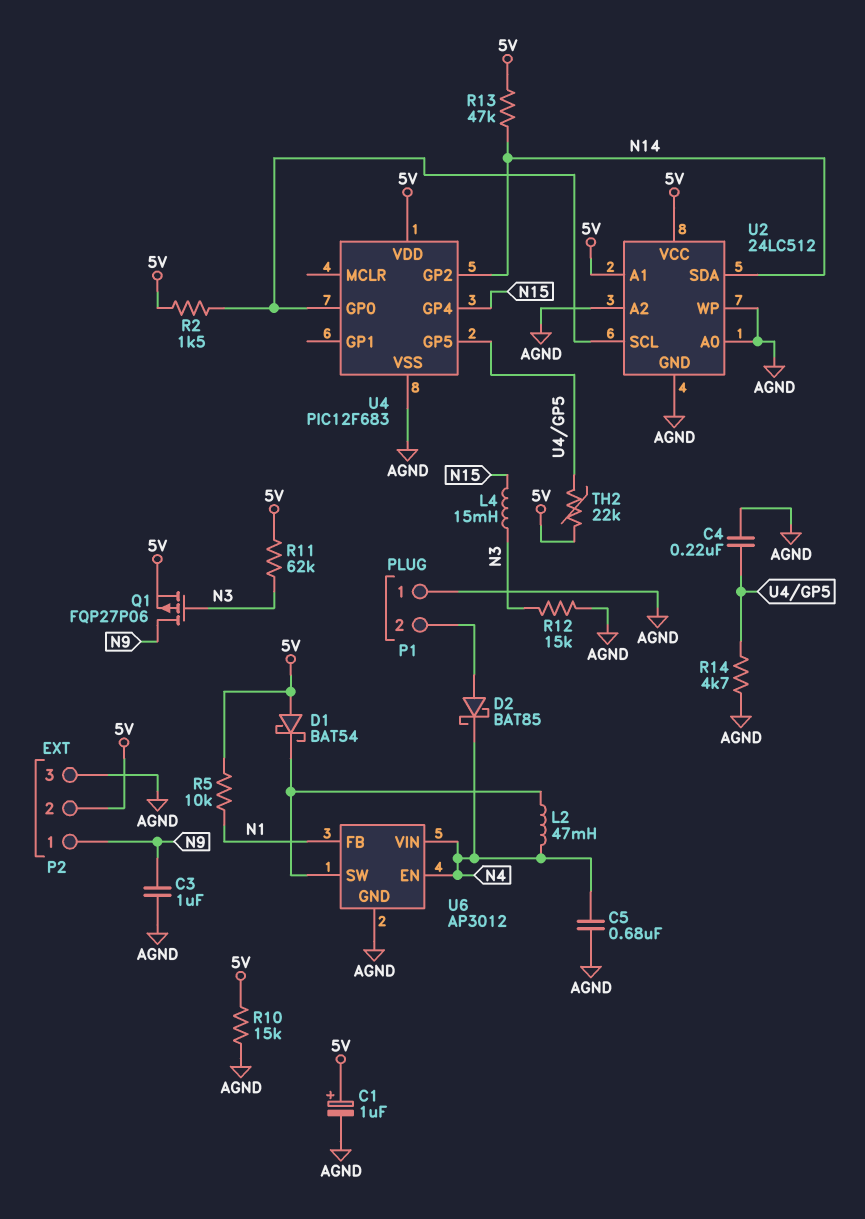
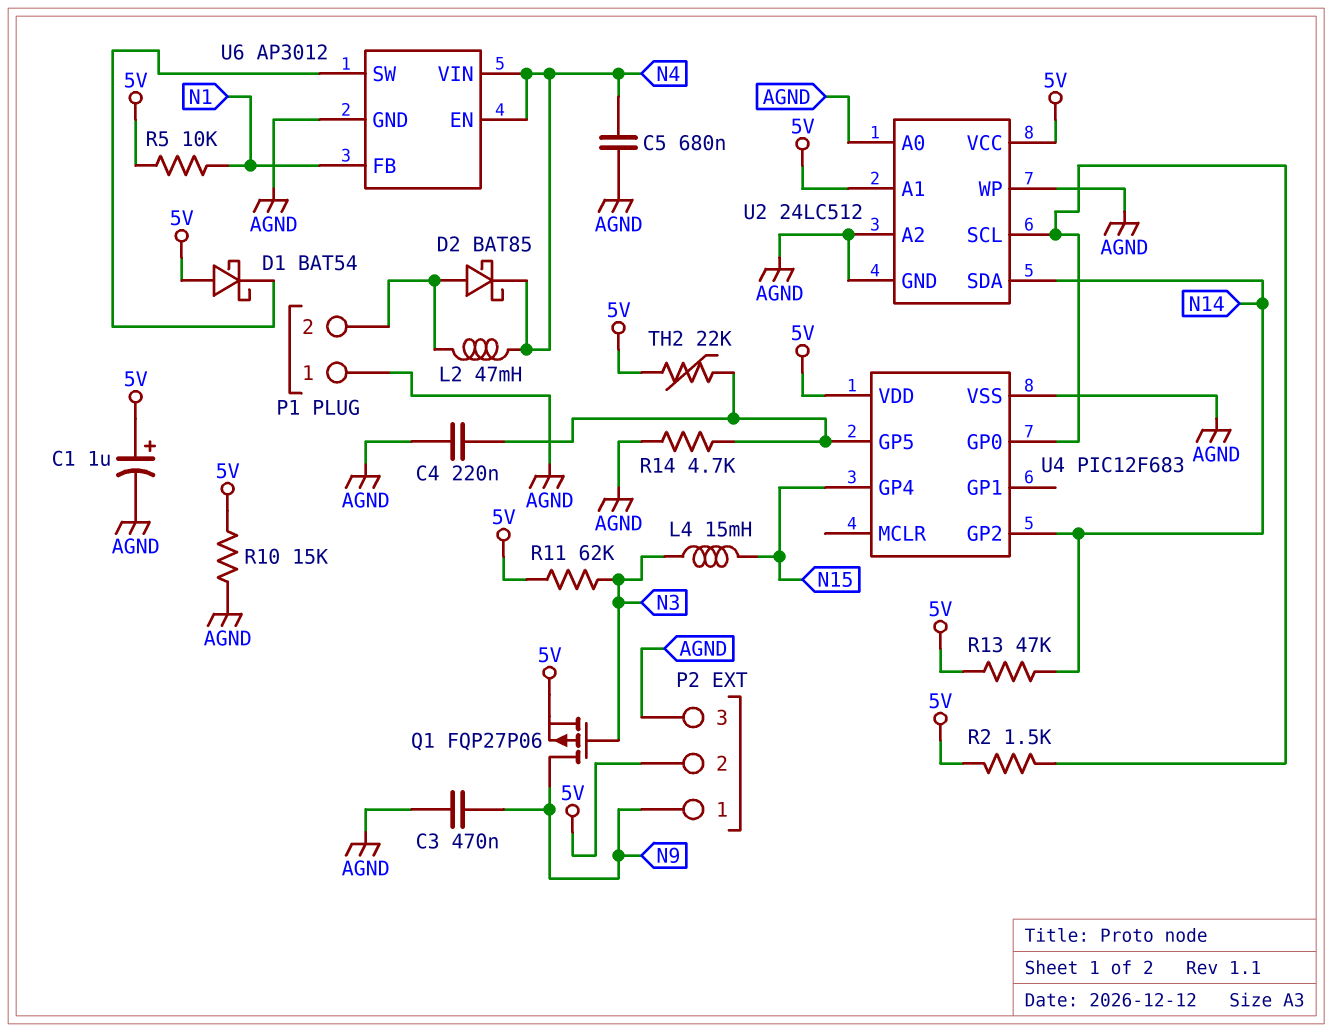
C3: 1uF (AGND, N9) -> 470nF (AGND, N9)
L2: 47mH (N4, U6/SW) -> 47mH (N4, P1/2)
R12: 15k (AGND, N3) -> none

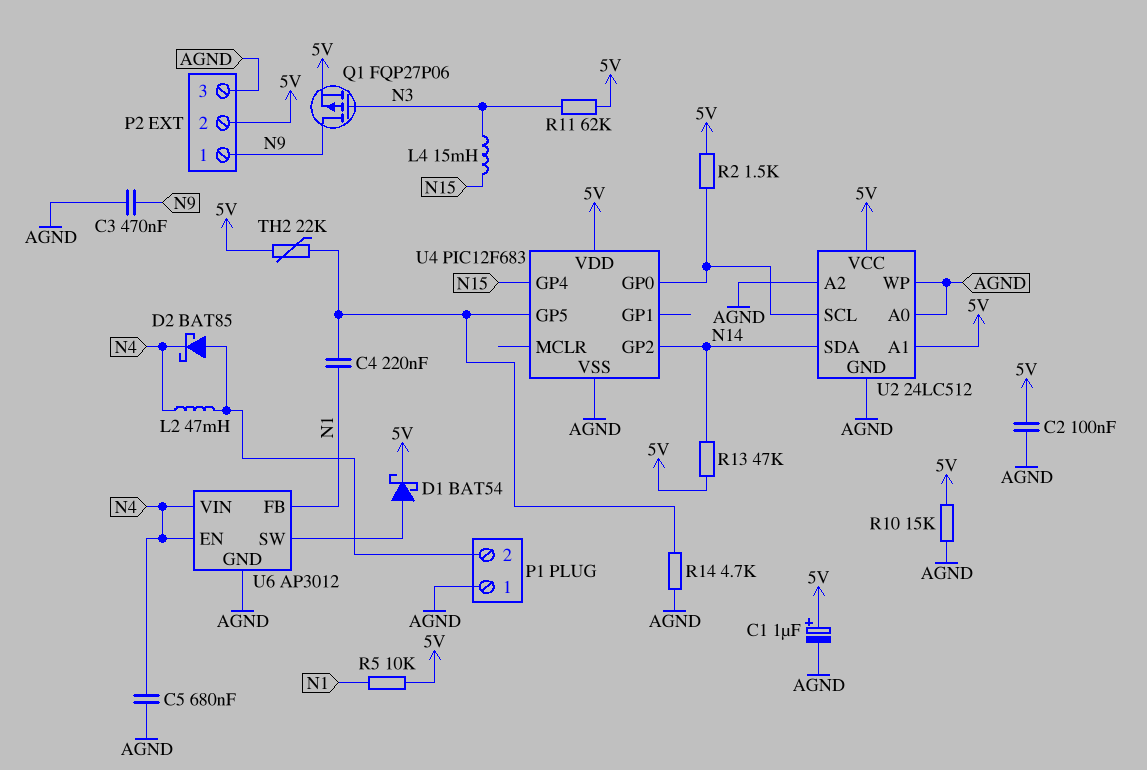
C2: none -> 100nF (5V, AGND)
C4: 220nF (AGND, U4/GP5) -> 220nF (N1, U4/GP5)
D1: schottky BAT54 (A 5V, K U6/SW) -> schottky BAT54 (A U6/SW, K 5V)

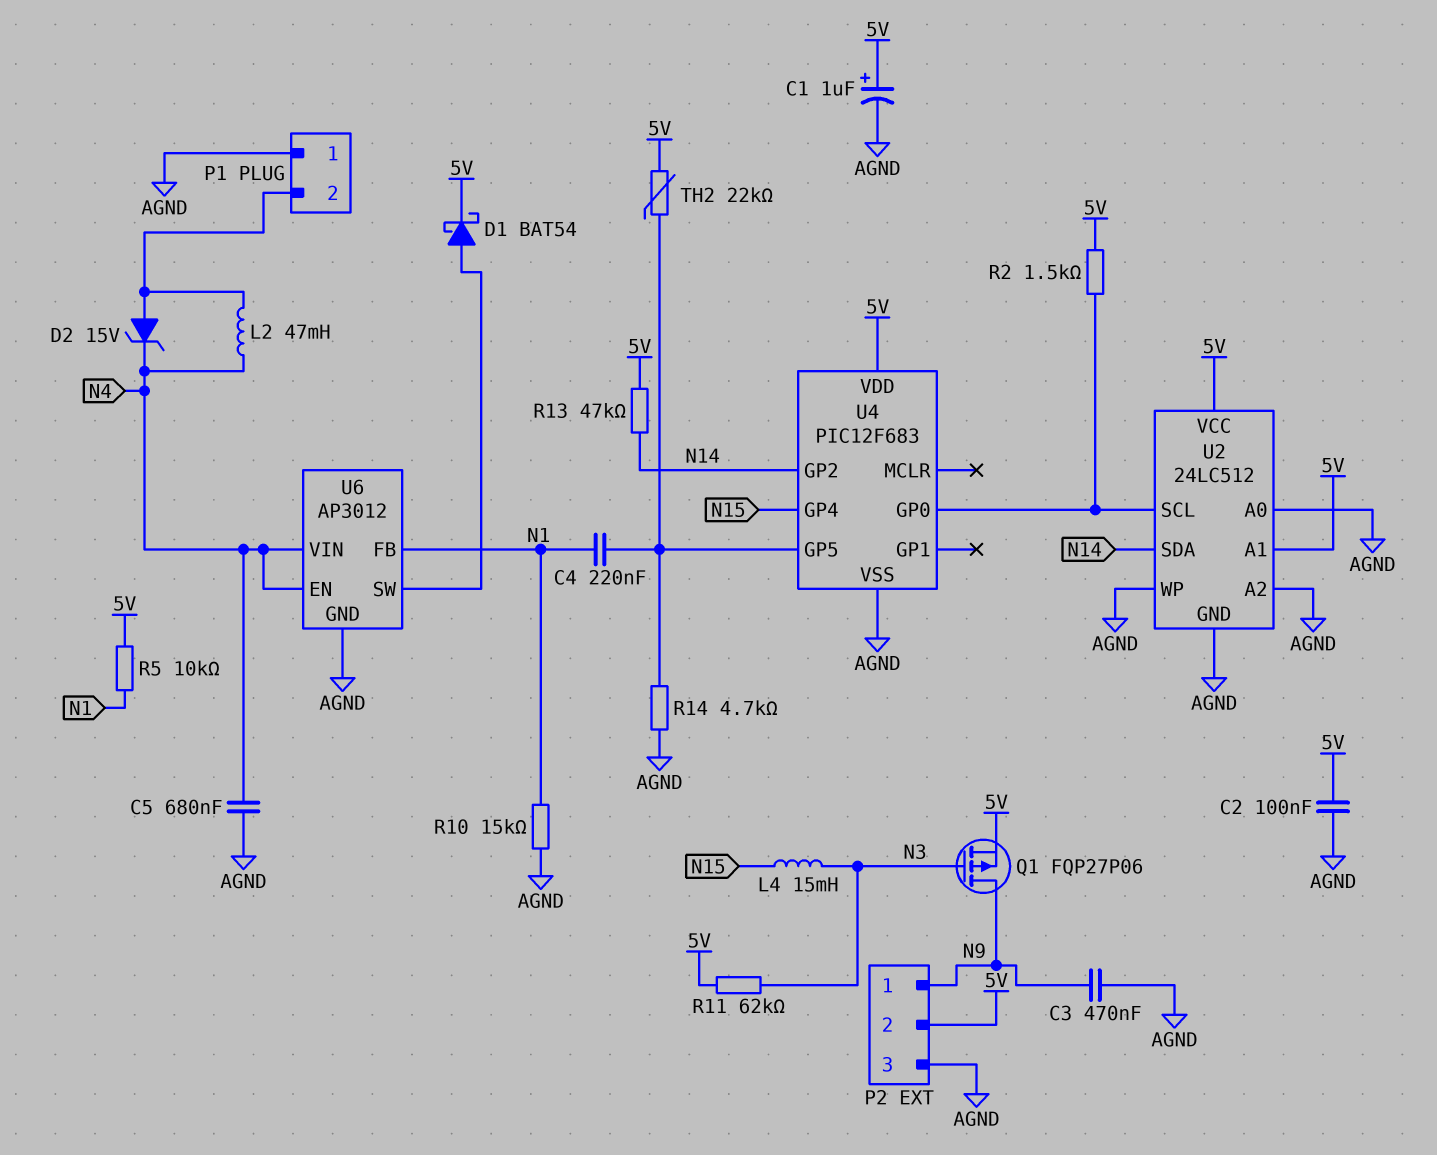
D2: schottky BAT85 (A P1/2, K N4) -> zener 15V (A P1/2, K N4)
R10: 15k (5V, AGND) -> 15k (AGND, N1)

